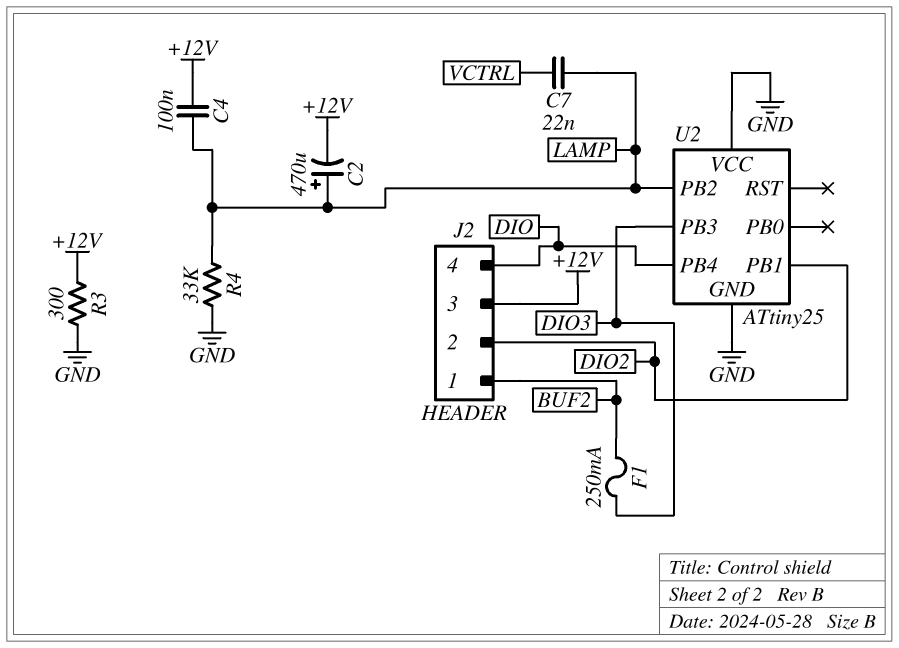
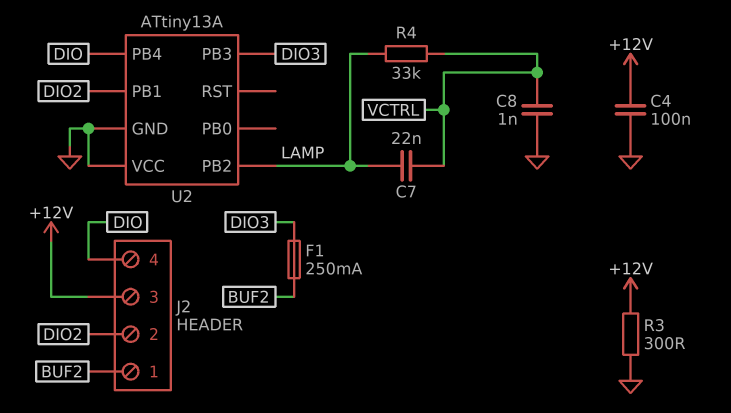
C2: 470uF (plus LAMP, minus +12V) -> none
C4: 100nF (+12V, LAMP) -> 100nF (+12V, GND)
C8: none -> 1nF (GND, VCTRL)
R4: 33k (GND, LAMP) -> 33k (LAMP, VCTRL)
U2: ATtiny25 -> ATtiny13A

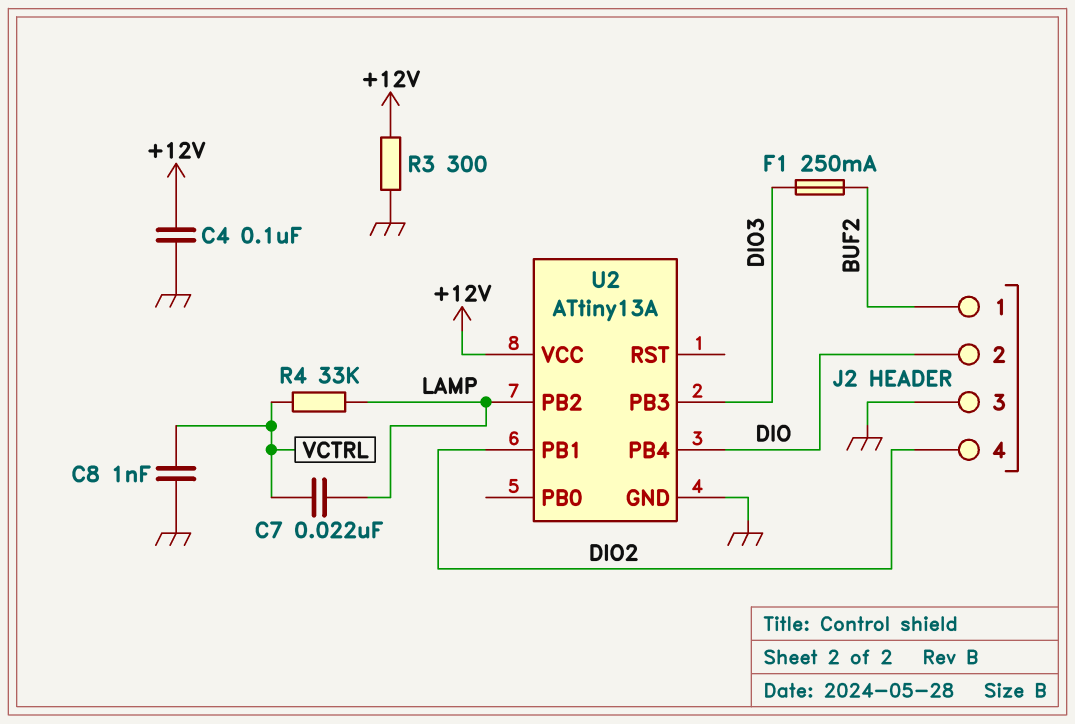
J2 pin 2: DIO2 -> DIO
J2 pin 3: +12V -> GND
J2 pin 4: DIO -> DIO2
U2 pin VCC: GND -> +12V

